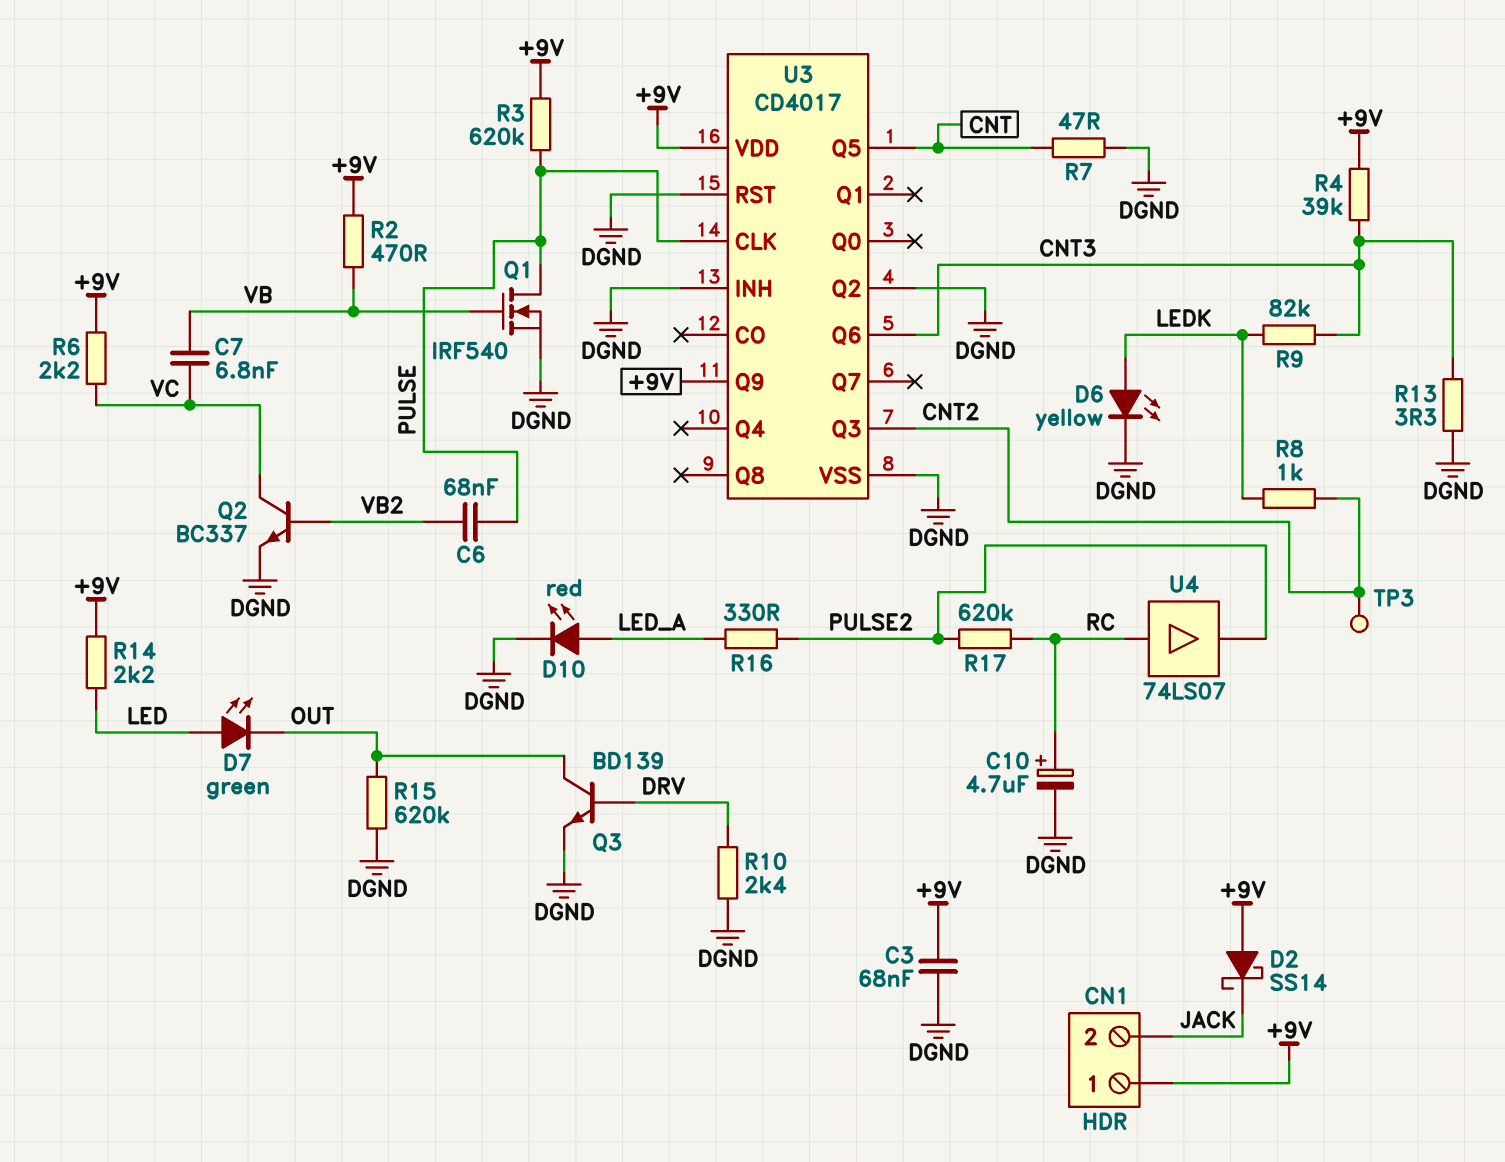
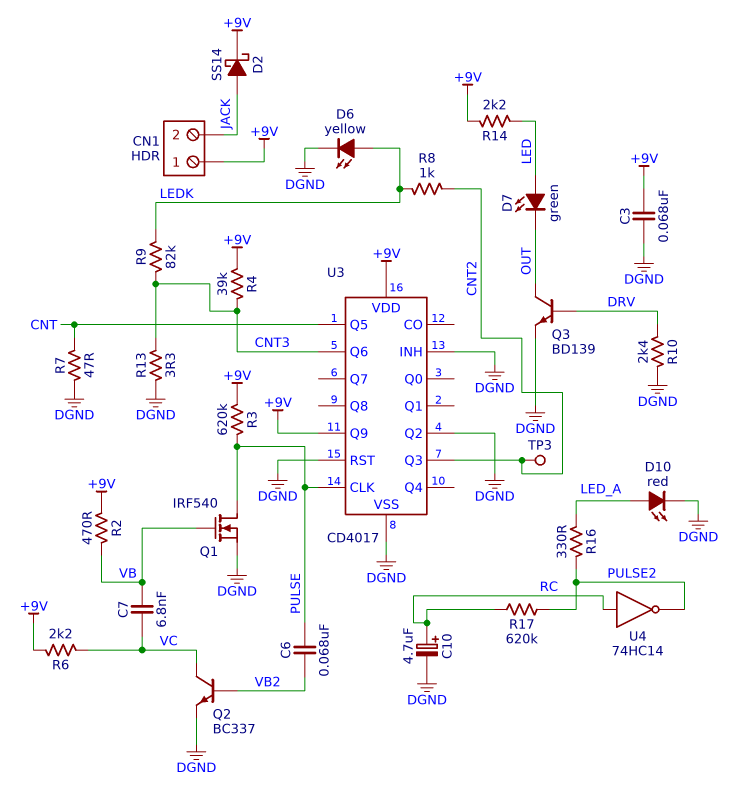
D2: schottky SS14 (A +9V, K JACK) -> schottky SS14 (A JACK, K +9V)
R15: 620k (DGND, OUT) -> none
U4: buffer 74LS07 (in RC, out PULSE2) -> NOT 74HC14 (in RC, out PULSE2)

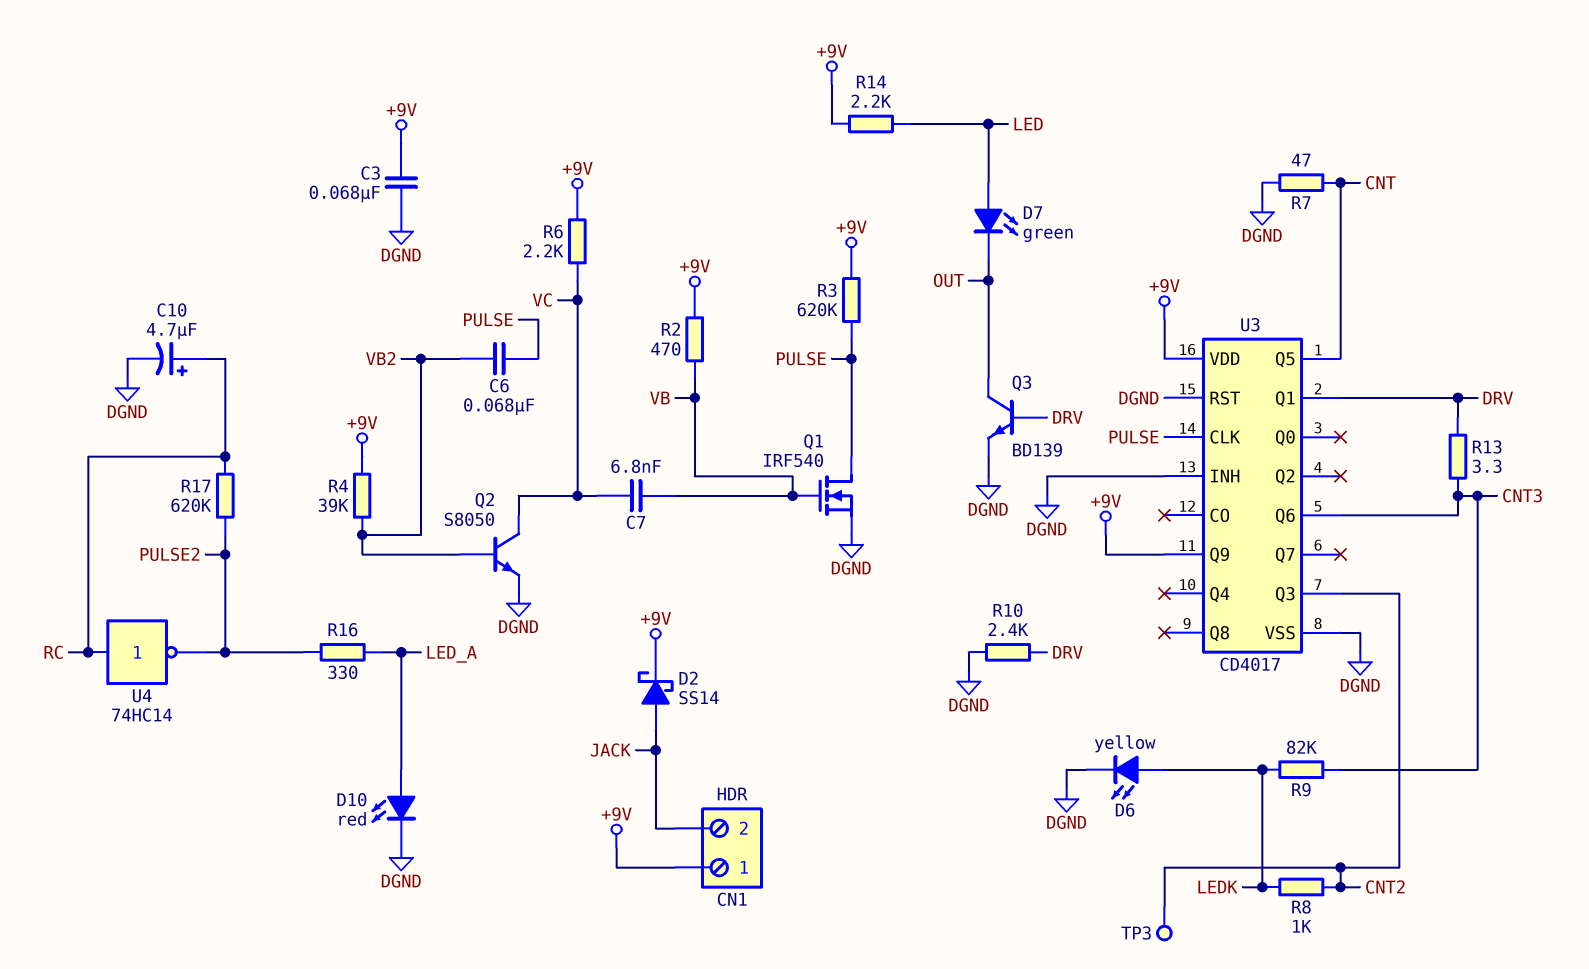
Q2: NPN BC337 (B VB2, C VC, E DGND) -> NPN S8050 (B VB2, C VC, E DGND)
R4: 39k (+9V, CNT3) -> 39k (+9V, VB2)
R13: 3.3 (CNT3, DGND) -> 3.3 (CNT3, DRV)
U3 pin Q1: none -> DRV
U3 pin Q2: DGND -> none

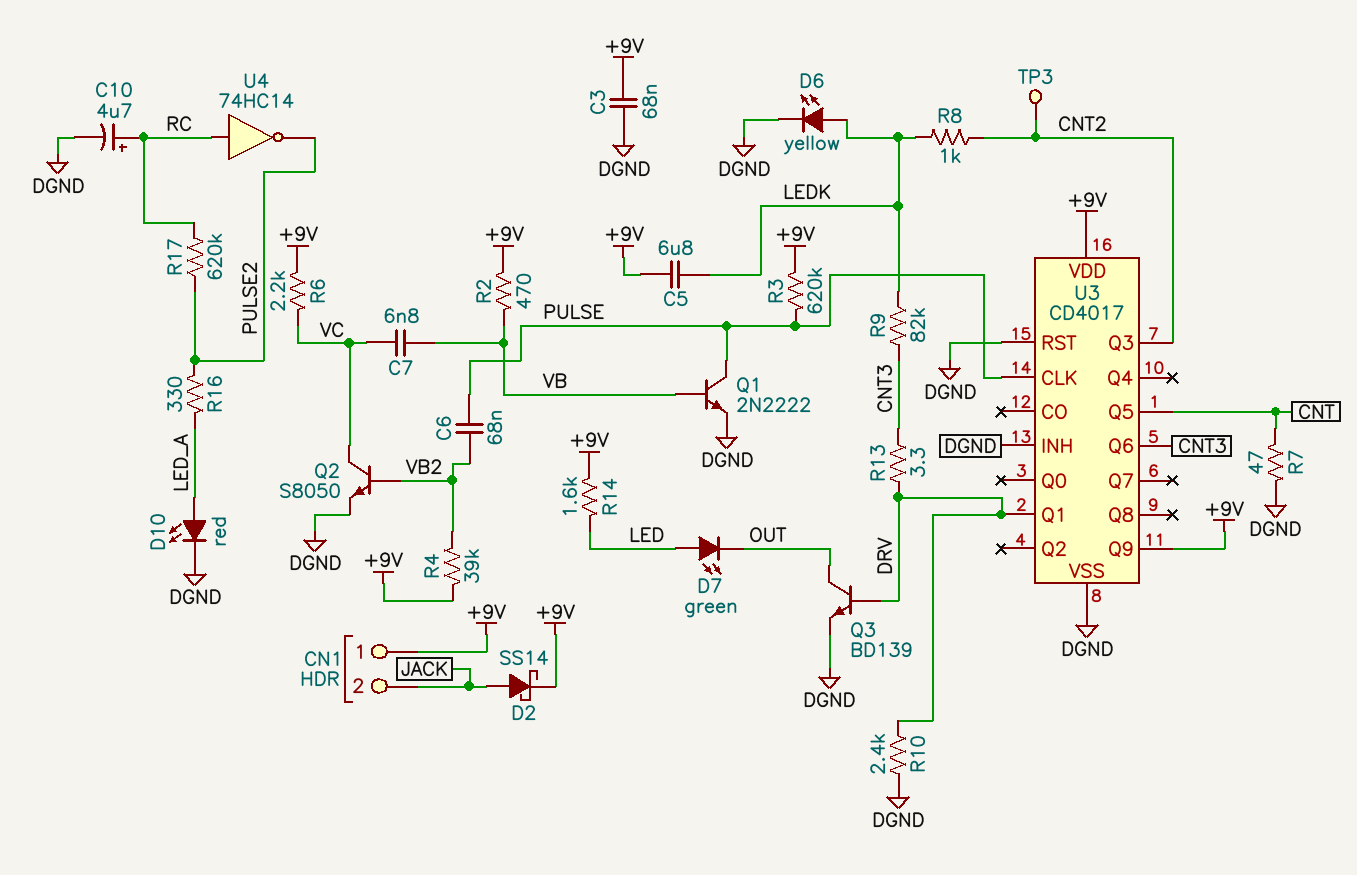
C5: none -> 6.8uF (+9V, LEDK)
Q1: NMOS IRF540 (G VB, D PULSE, S DGND) -> NPN 2N2222 (B VB, C PULSE, E DGND)
R14: 2.2k (+9V, LED) -> 1.6k (+9V, LED)

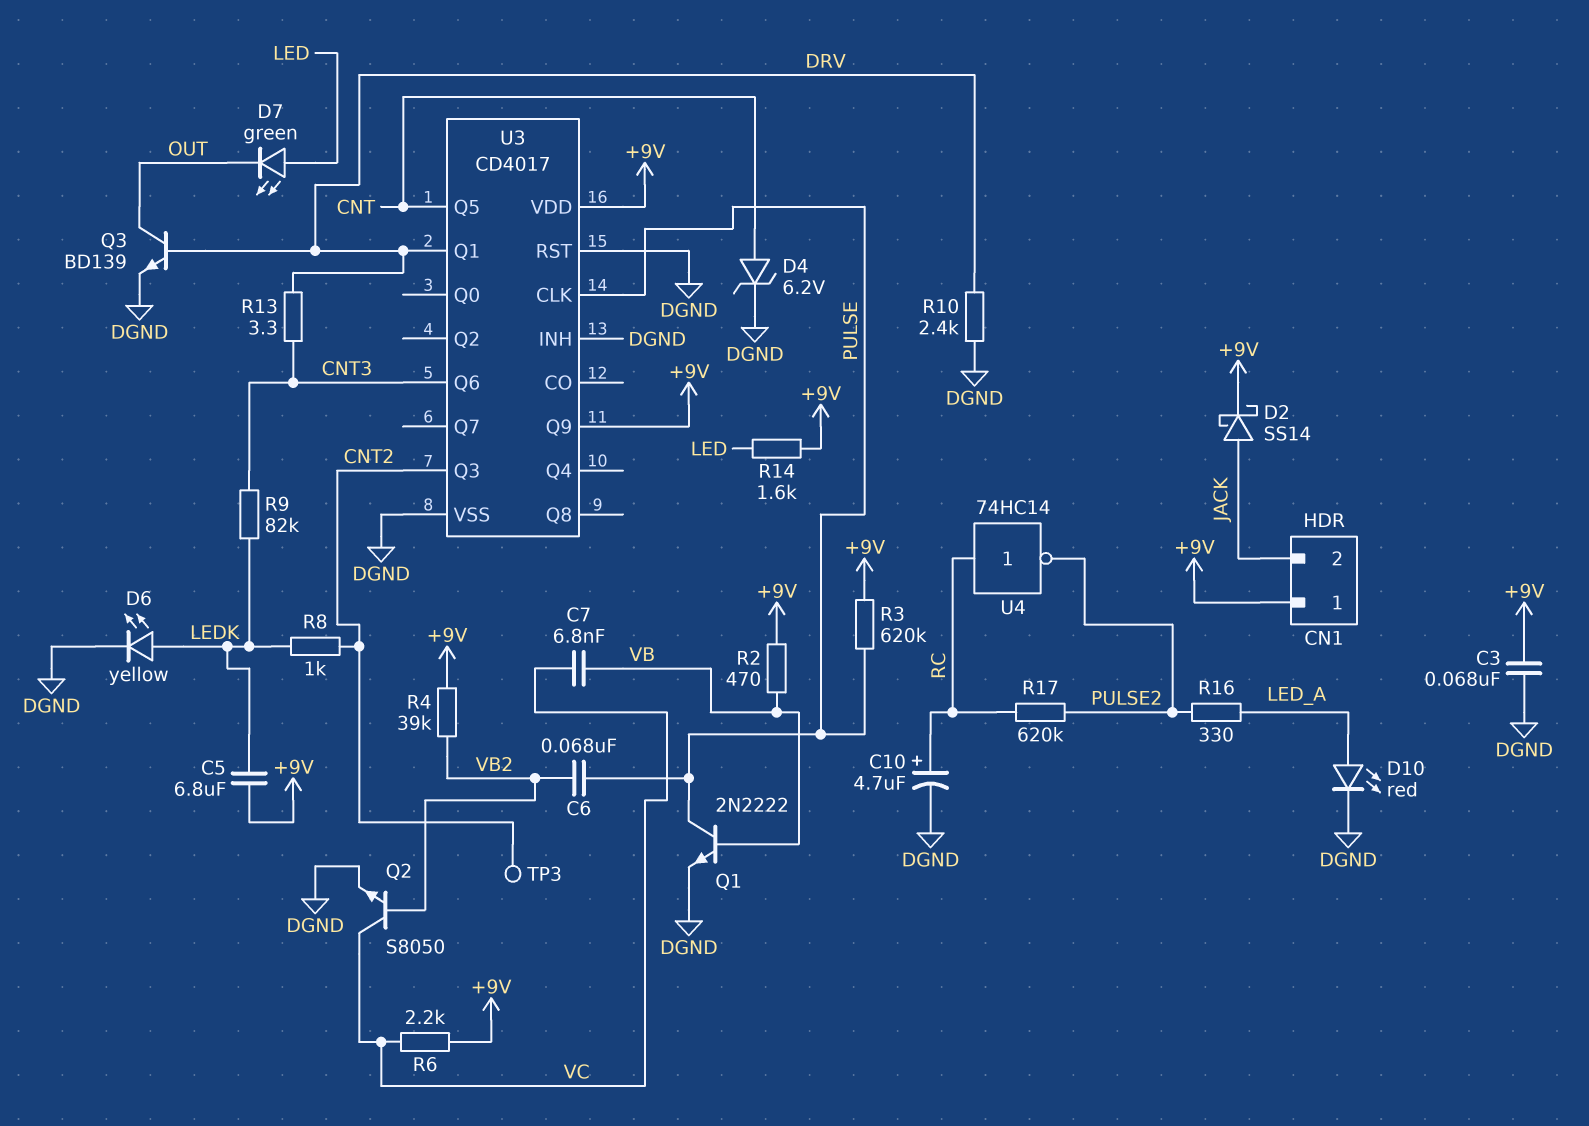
D4: none -> zener 6.2V (A CNT, K DGND)
R7: 47 (CNT, DGND) -> none

